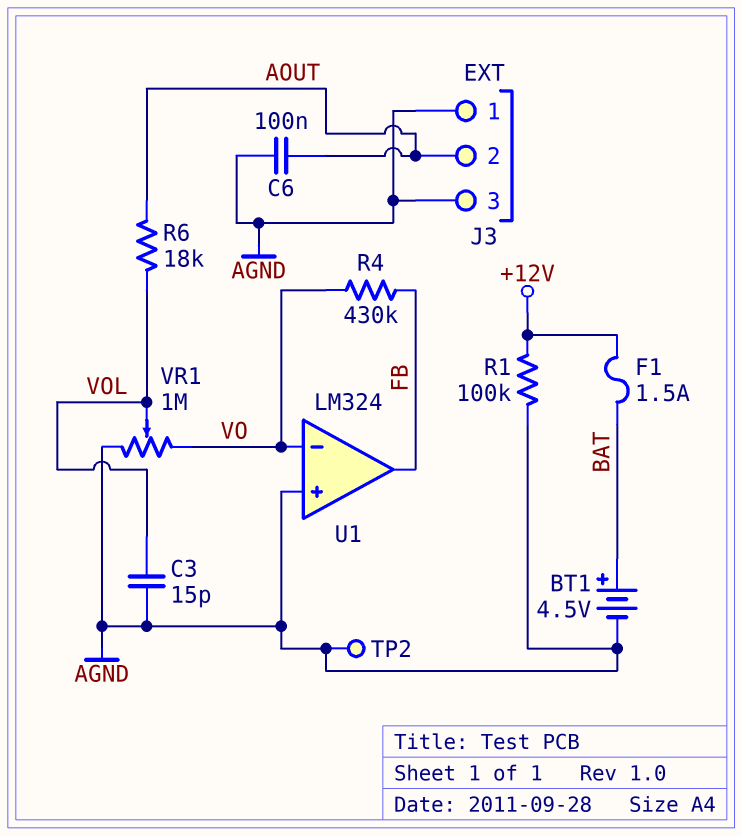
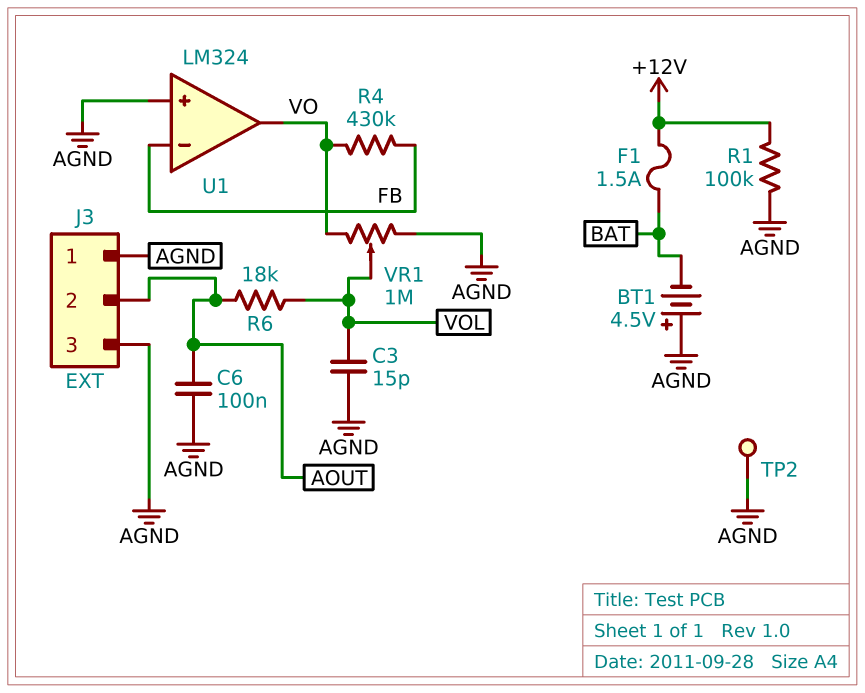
BT1: 4.5V (plus BAT, minus AGND) -> 4.5V (plus AGND, minus BAT)
U1 pin in-: VO -> FB
U1 pin out: FB -> VO

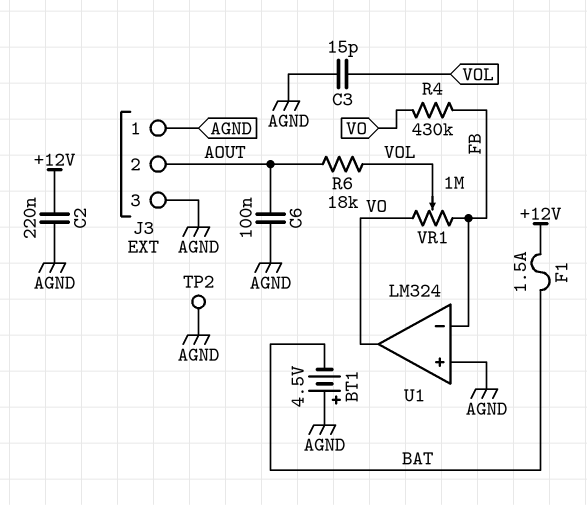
C2: none -> 220nF (+12V, AGND)
R1: 100k (+12V, AGND) -> none
VR1: 1M (AGND, VO, wiper VOL) -> 1M (FB, VO, wiper VOL)

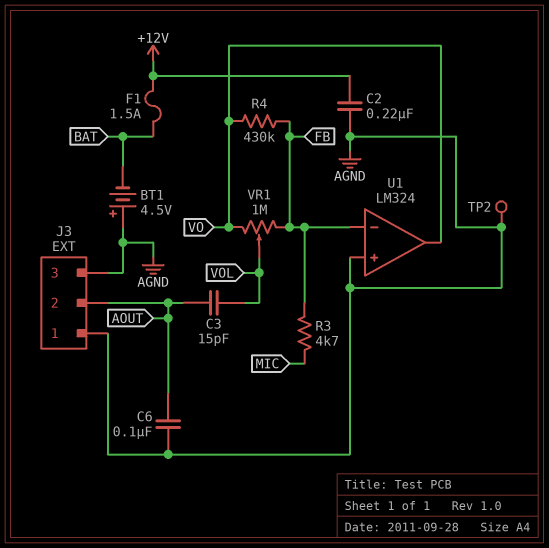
C3: 15pF (AGND, VOL) -> 15pF (AOUT, VOL)
R3: none -> 4.7k (FB, MIC)
R6: 18k (AOUT, VOL) -> none

